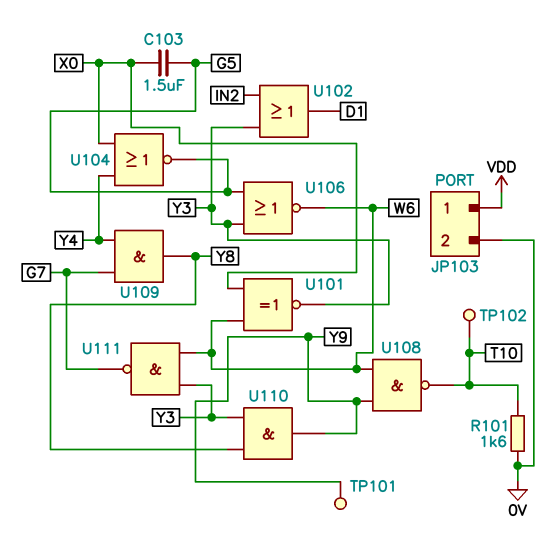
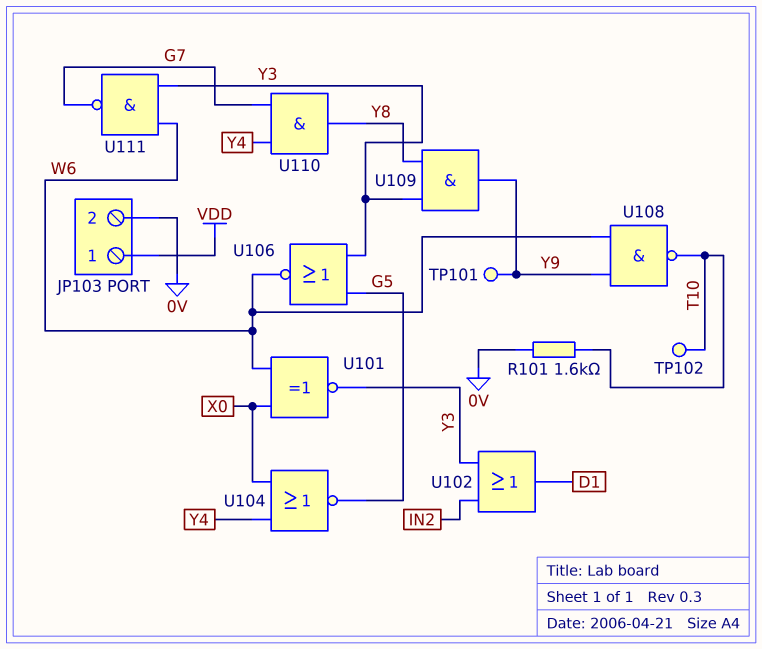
C103: 1.5uF (G5, X0) -> none
U109: AND (in G7, in Y4, out Y8) -> AND (in Y3, in Y8, out Y9)
U110: AND (in Y3, in Y8, out Y9) -> AND (in G7, in Y4, out Y8)

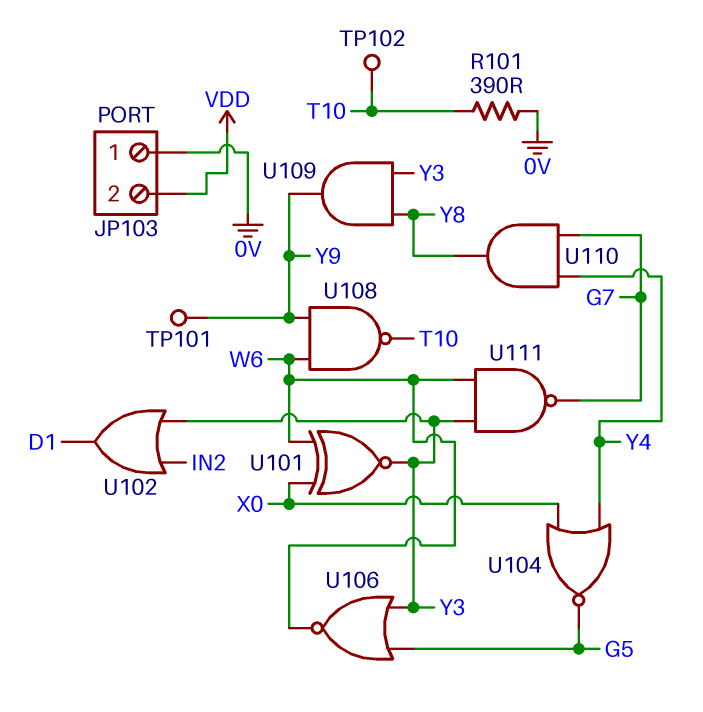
JP103 pin 1: VDD -> 0V
JP103 pin 2: 0V -> VDD
R101: 1.6k (0V, T10) -> 390 (0V, T10)

